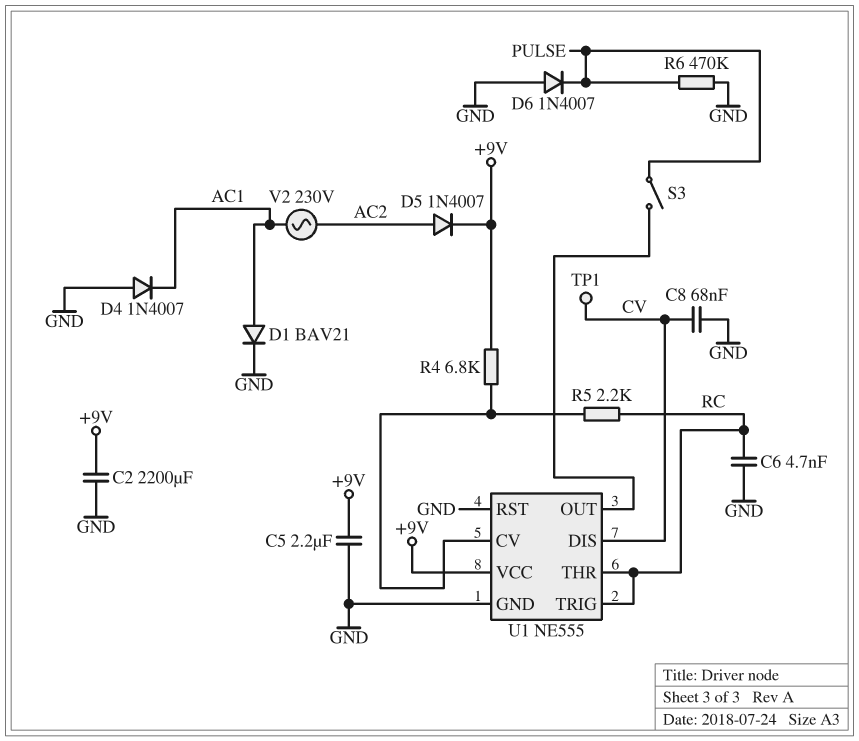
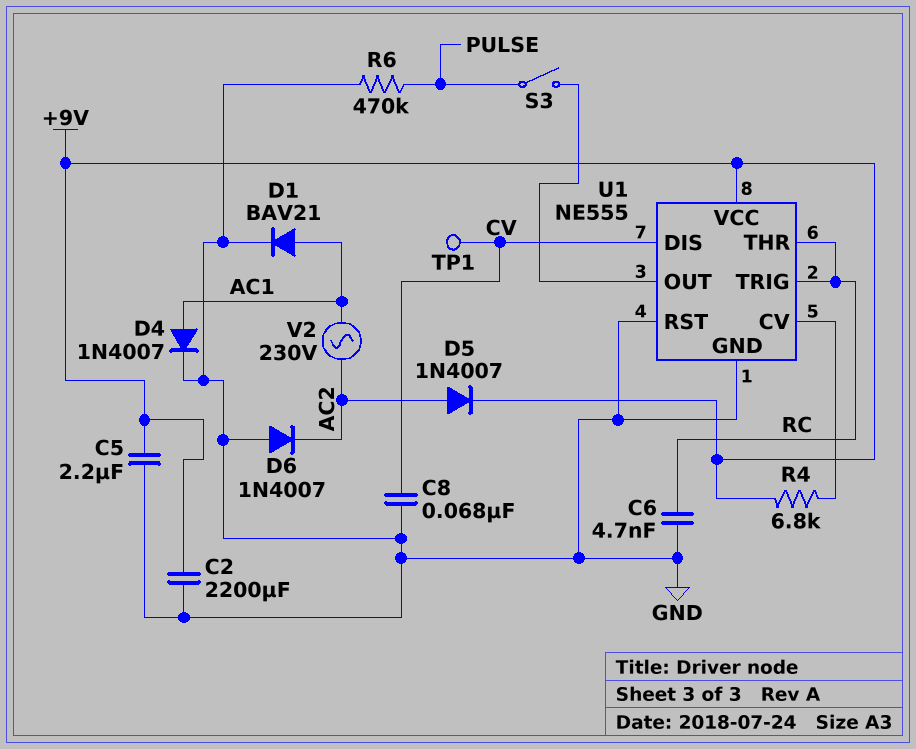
D4: diode 1N4007 (A GND, K AC1) -> diode 1N4007 (A AC1, K GND)
D6: diode 1N4007 (A GND, K PULSE) -> diode 1N4007 (A GND, K AC2)
R5: 2.2k (RC, U1/CV) -> none

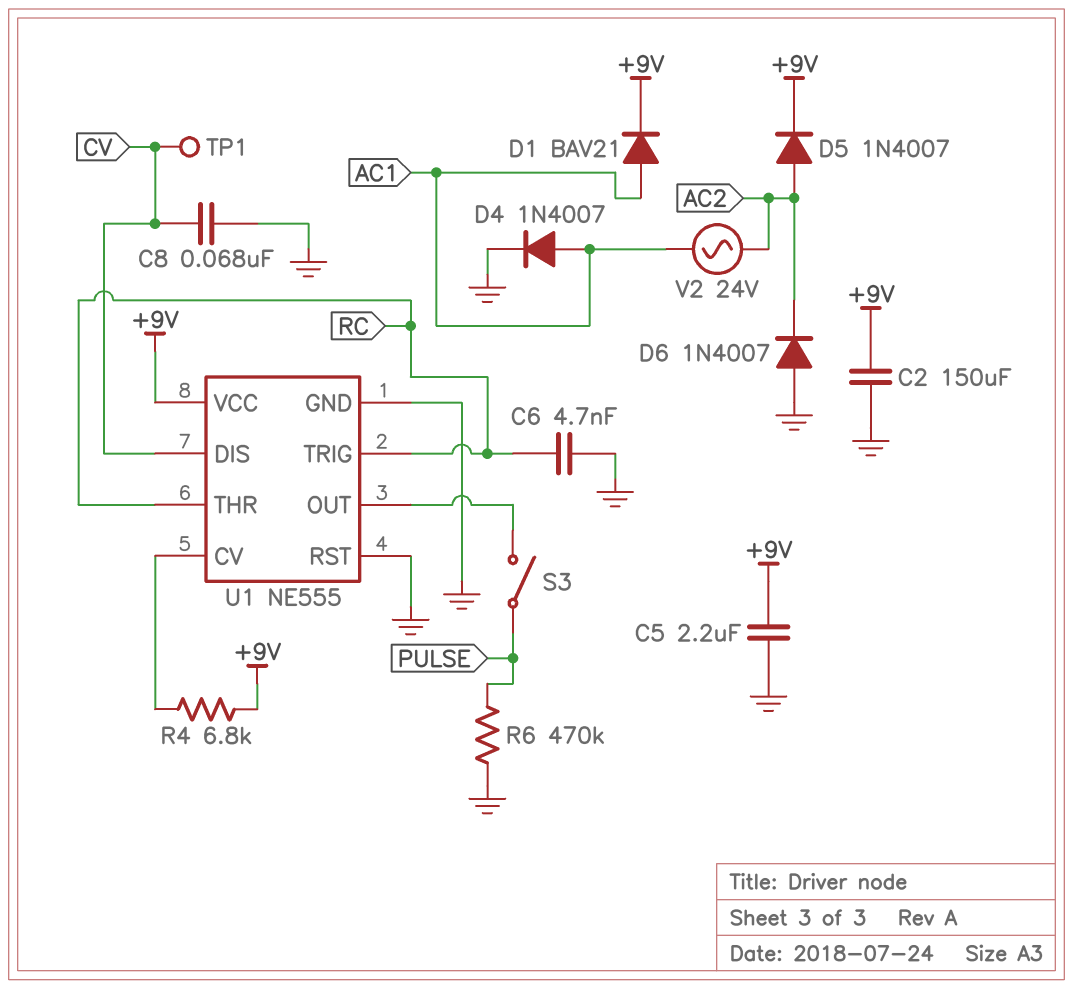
C2: 2200uF (+9V, GND) -> 150uF (+9V, GND)
D1: diode BAV21 (A AC1, K GND) -> diode BAV21 (A AC1, K +9V)
V2: AC 230V (AC1, AC2) -> AC 24V (AC1, AC2)

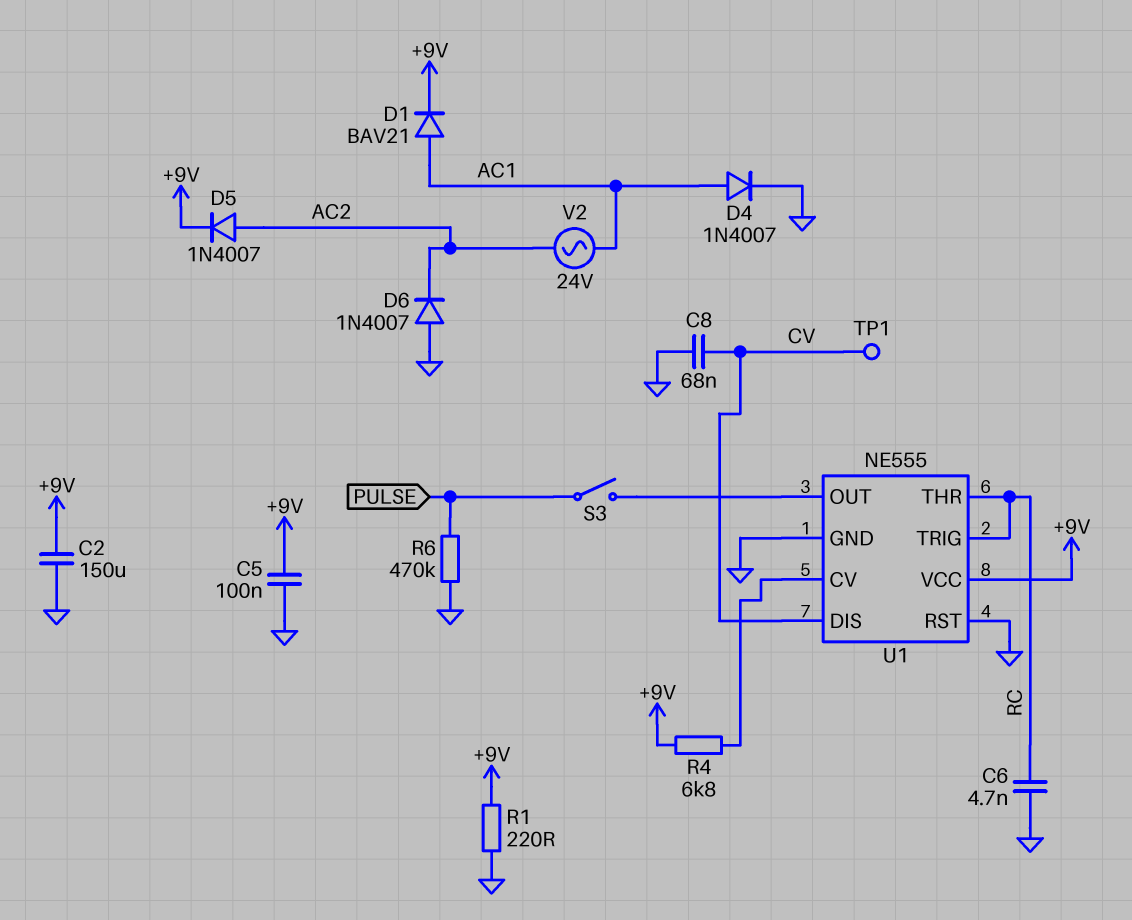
C5: 2.2uF (+9V, GND) -> 100nF (+9V, GND)
R1: none -> 220 (+9V, GND)

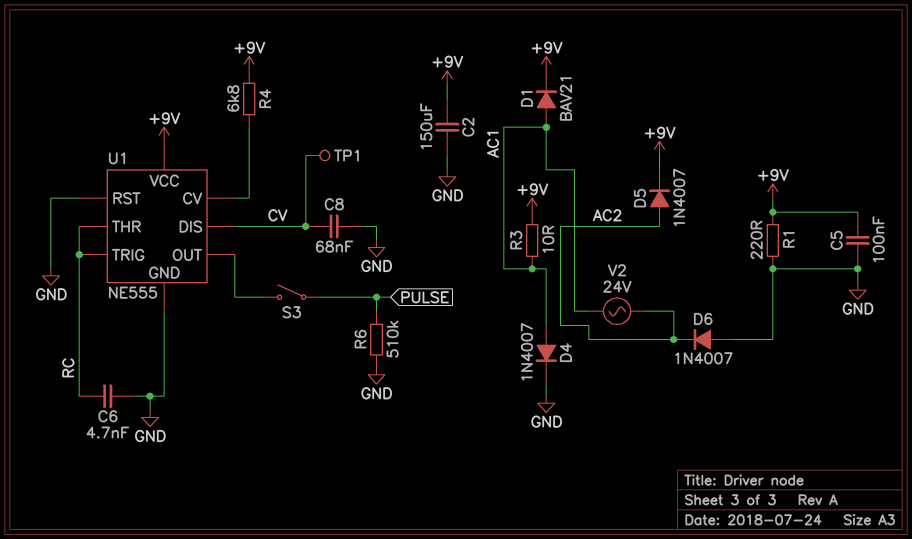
R3: none -> 10 (+9V, AC1)
R6: 470k (GND, PULSE) -> 510k (GND, PULSE)

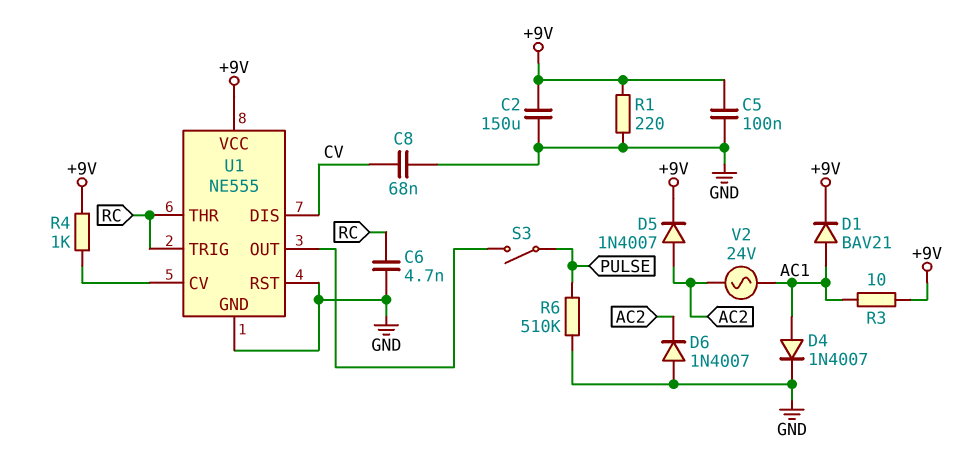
R4: 6.8k (+9V, U1/CV) -> 1k (+9V, U1/CV)
TP1: test point (CV) -> none

